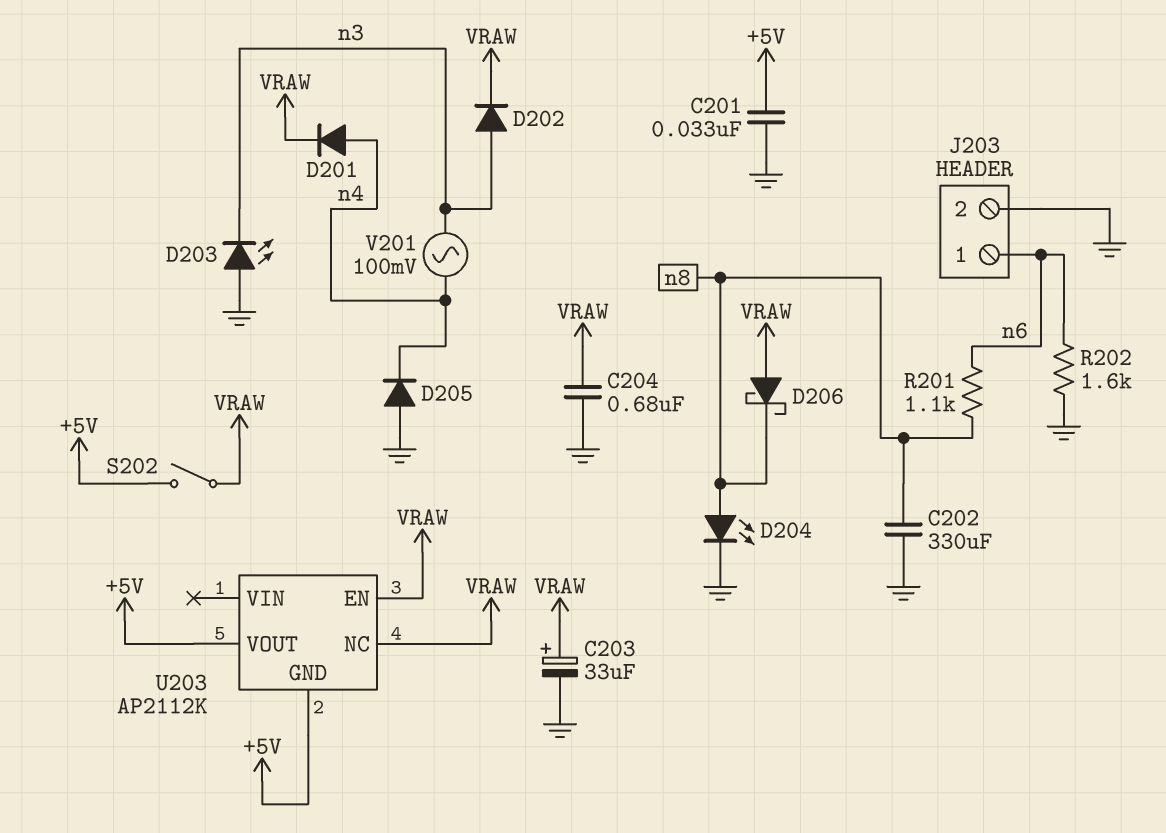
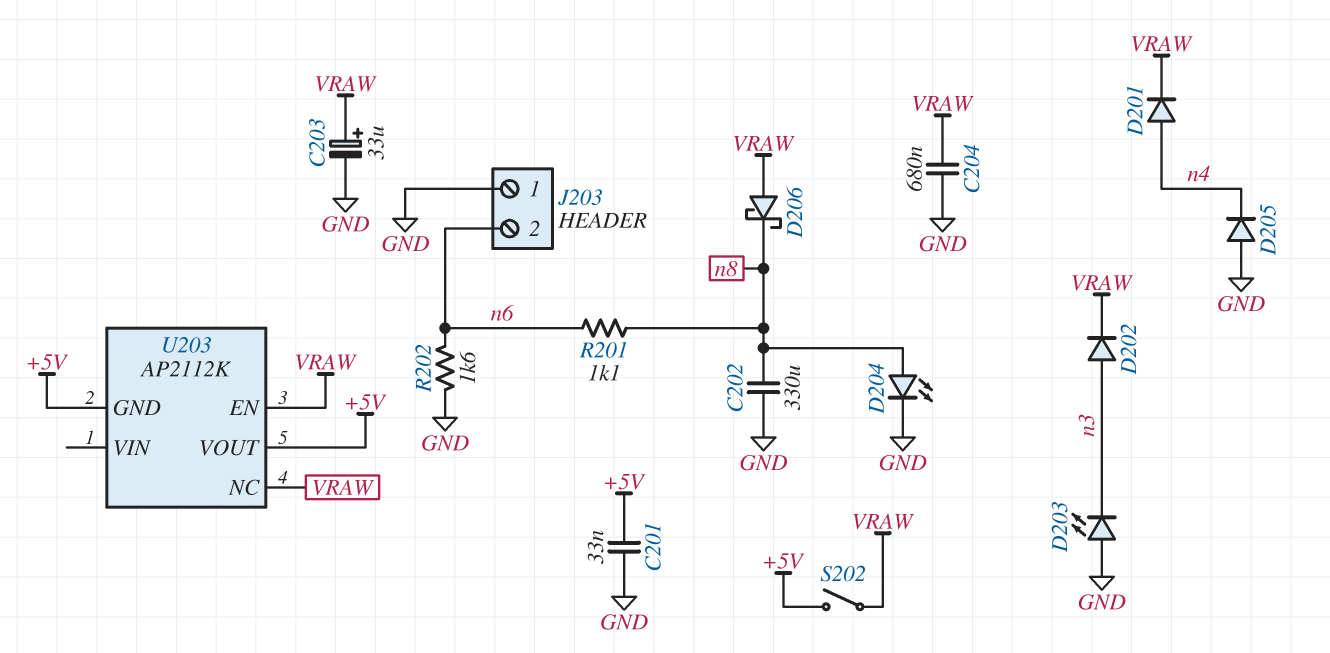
J203 pin 1: n6 -> GND
J203 pin 2: GND -> n6
V201: AC 100mV (n3, n4) -> none

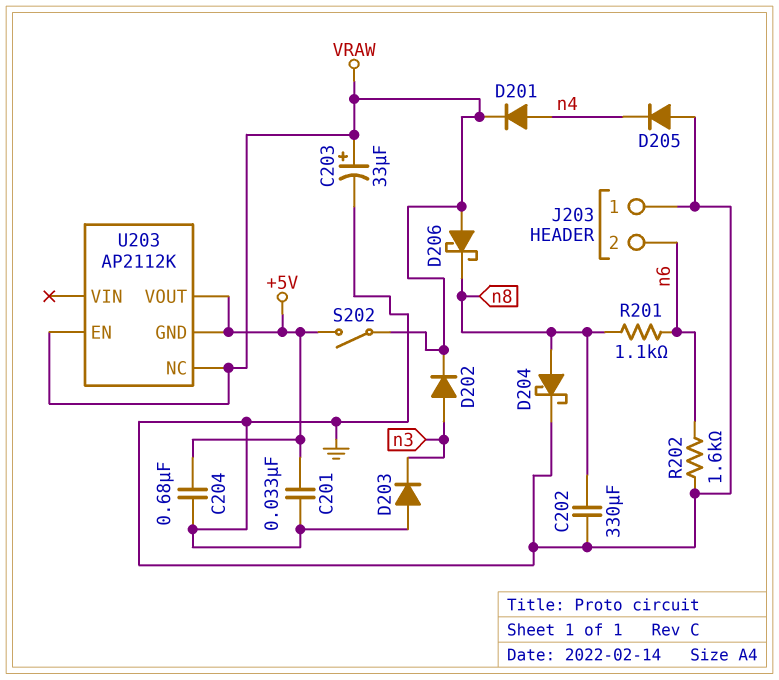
C204: 680nF (GND, VRAW) -> 680nF (+5V, GND)
D203: LED (A GND, K n3) -> diode (A GND, K n3)
D204: LED (A n8, K GND) -> schottky (A n8, K GND)

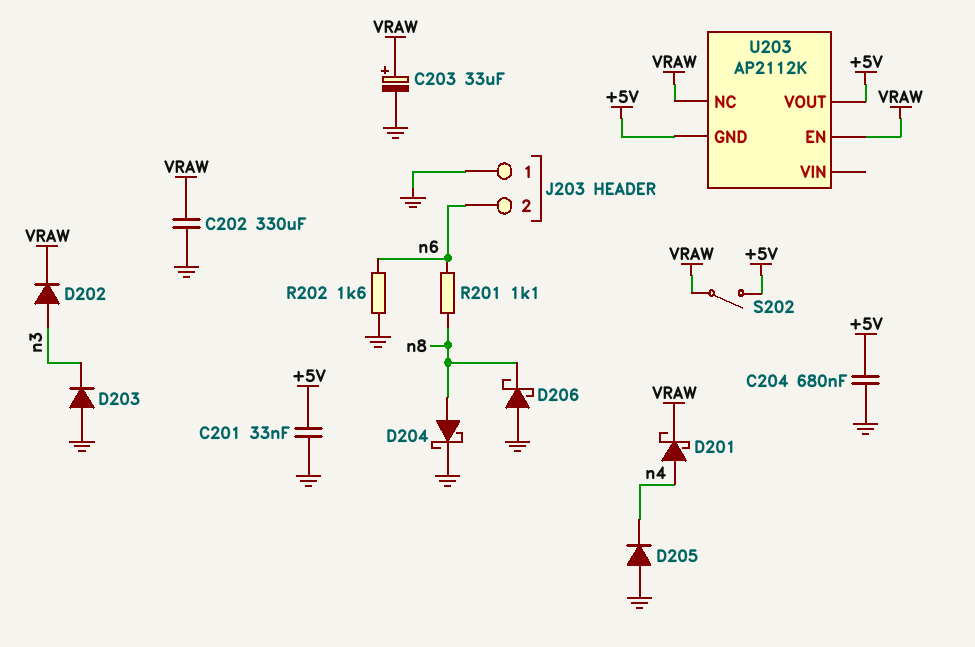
C202: 330uF (GND, n8) -> 330uF (GND, VRAW)
D201: diode (A n4, K VRAW) -> schottky (A n4, K VRAW)
D206: schottky (A VRAW, K n8) -> schottky (A GND, K n8)

